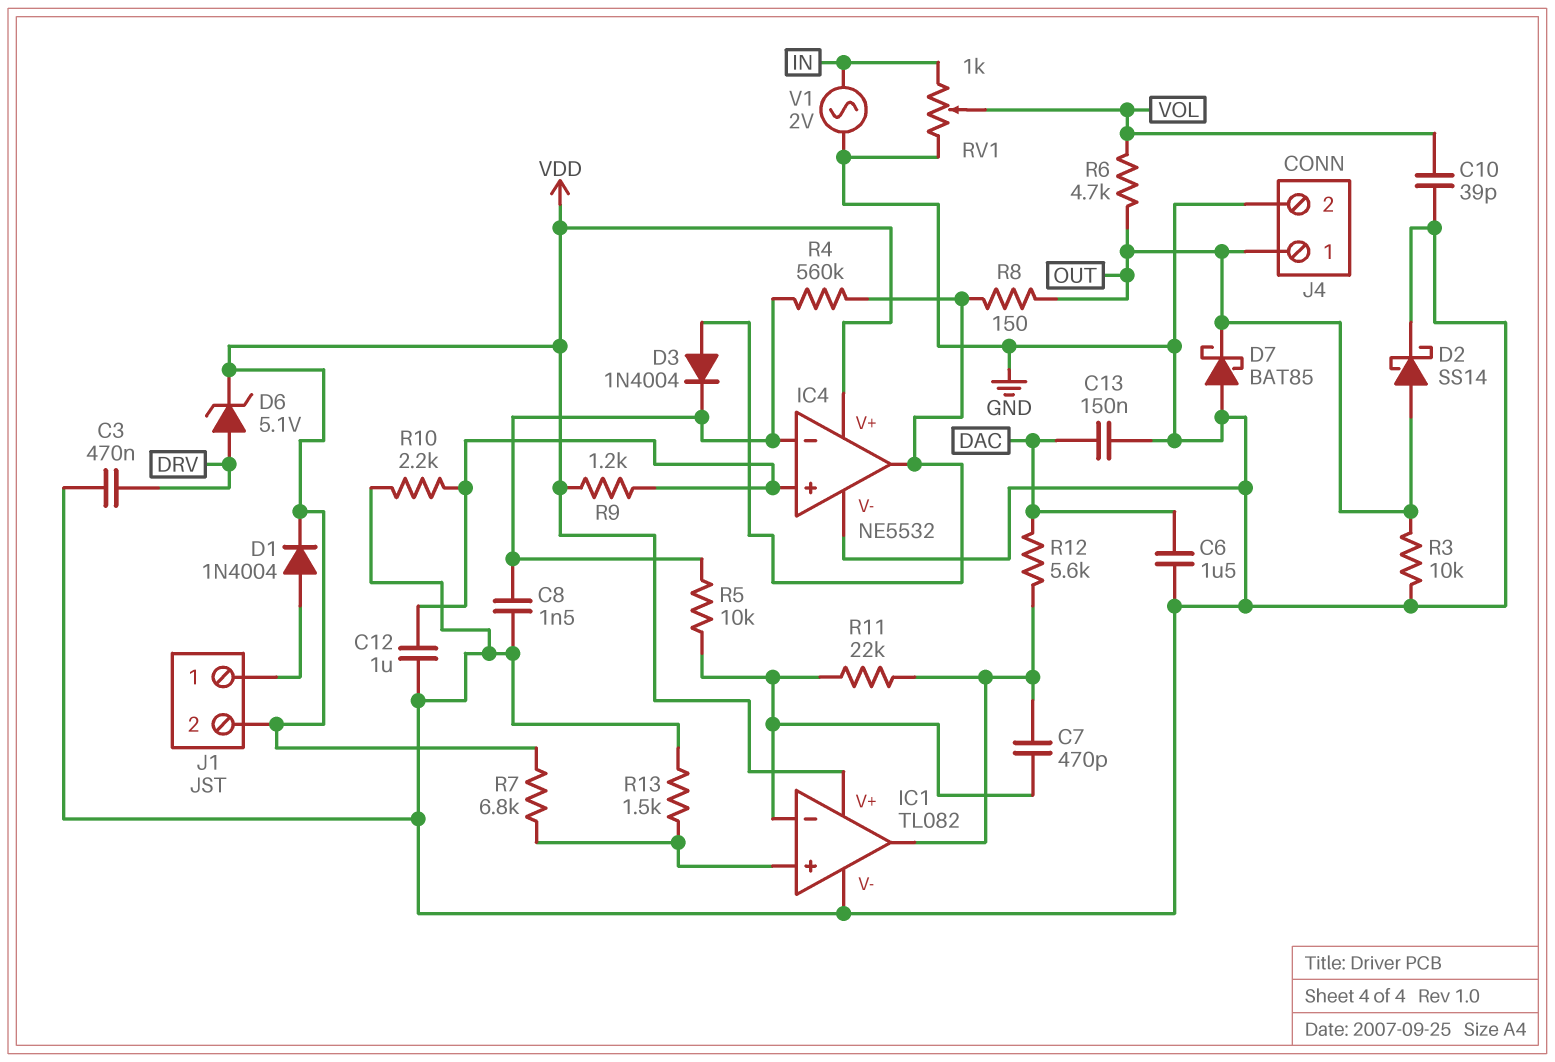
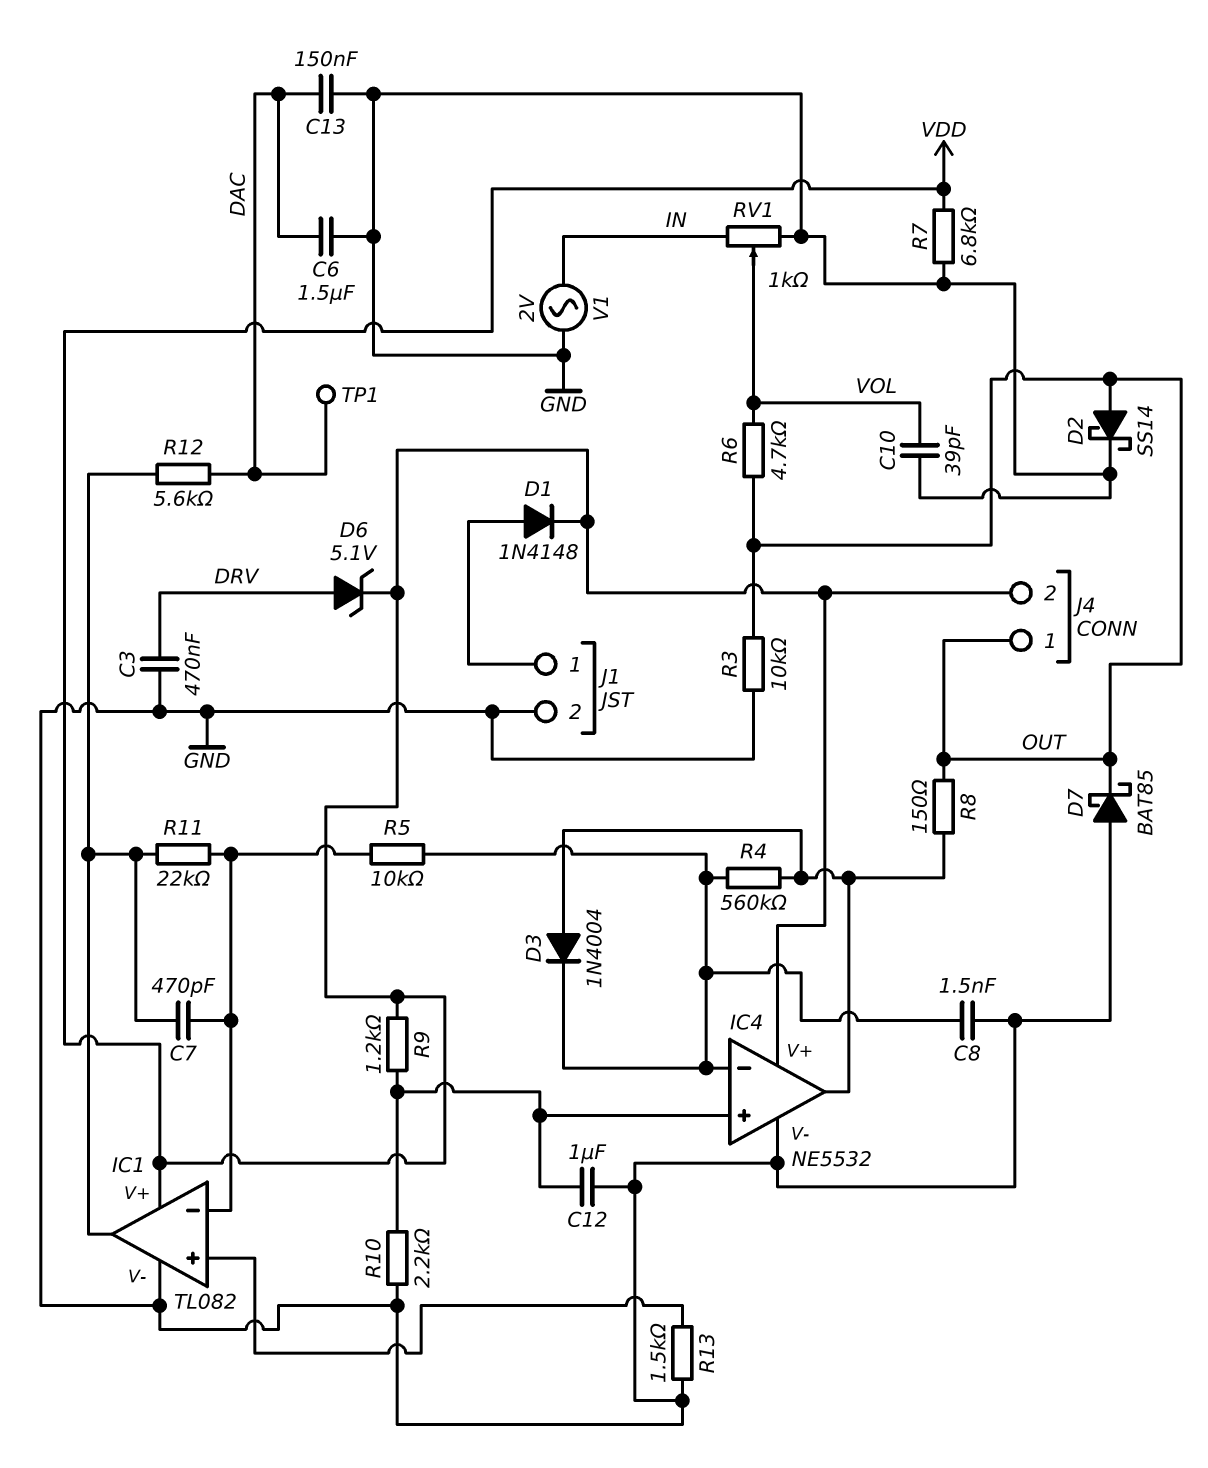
D1: diode 1N4004 (A J1/1, K VDD) -> diode 1N4148 (A J1/1, K VDD)
J1 pin 2: VDD -> GND
J4 pin 2: GND -> VDD
R7: 6.8k (IC1/in+, VDD) -> 6.8k (GND, VDD)
TP1: none -> test point (DAC)

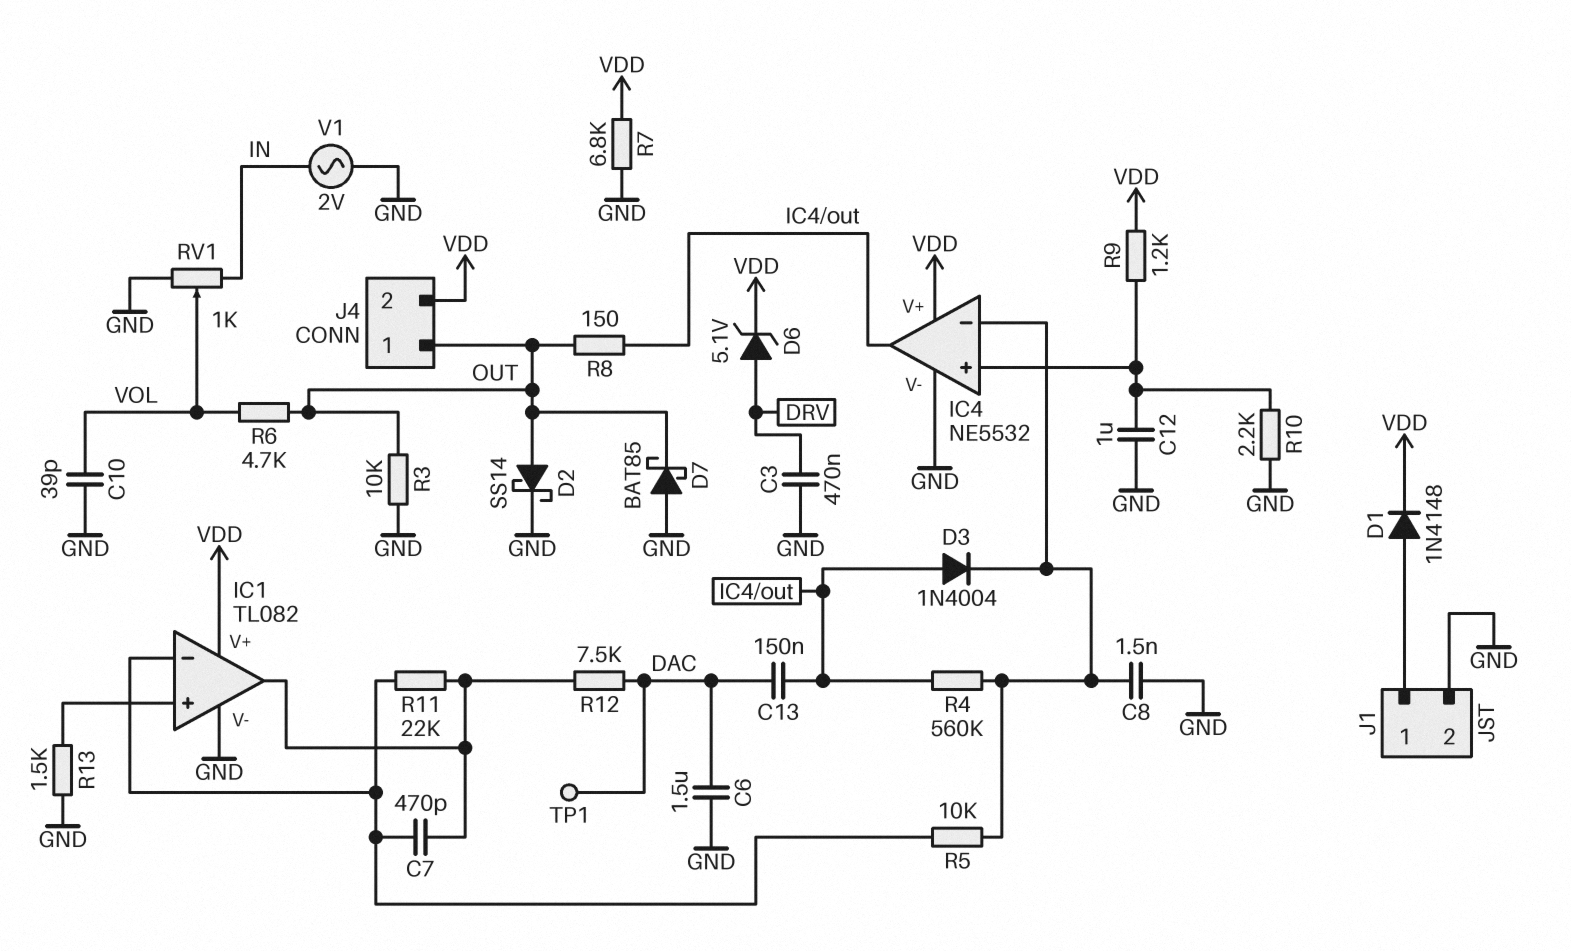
C13: 150nF (DAC, GND) -> 150nF (DAC, IC4/out)
R12: 5.6k (DAC, IC1/out) -> 7.5k (DAC, IC1/out)

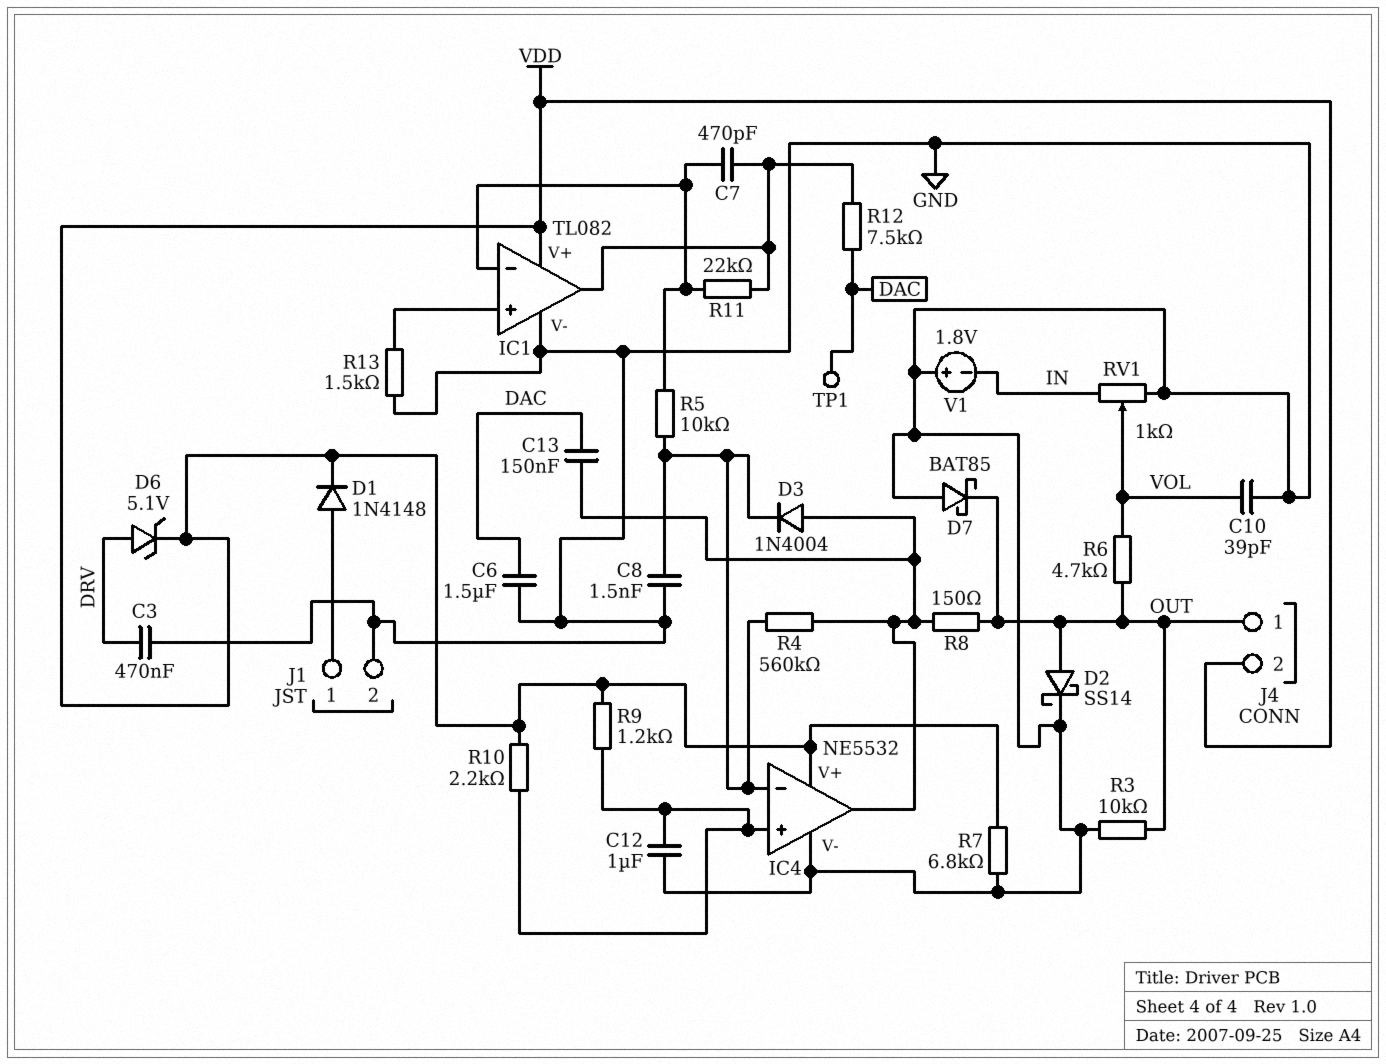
R10: 2.2k (GND, IC4/in+) -> 2.2k (IC4/in+, VDD)
V1: AC 2V (GND, IN) -> 1.8V (plus GND, minus IN)

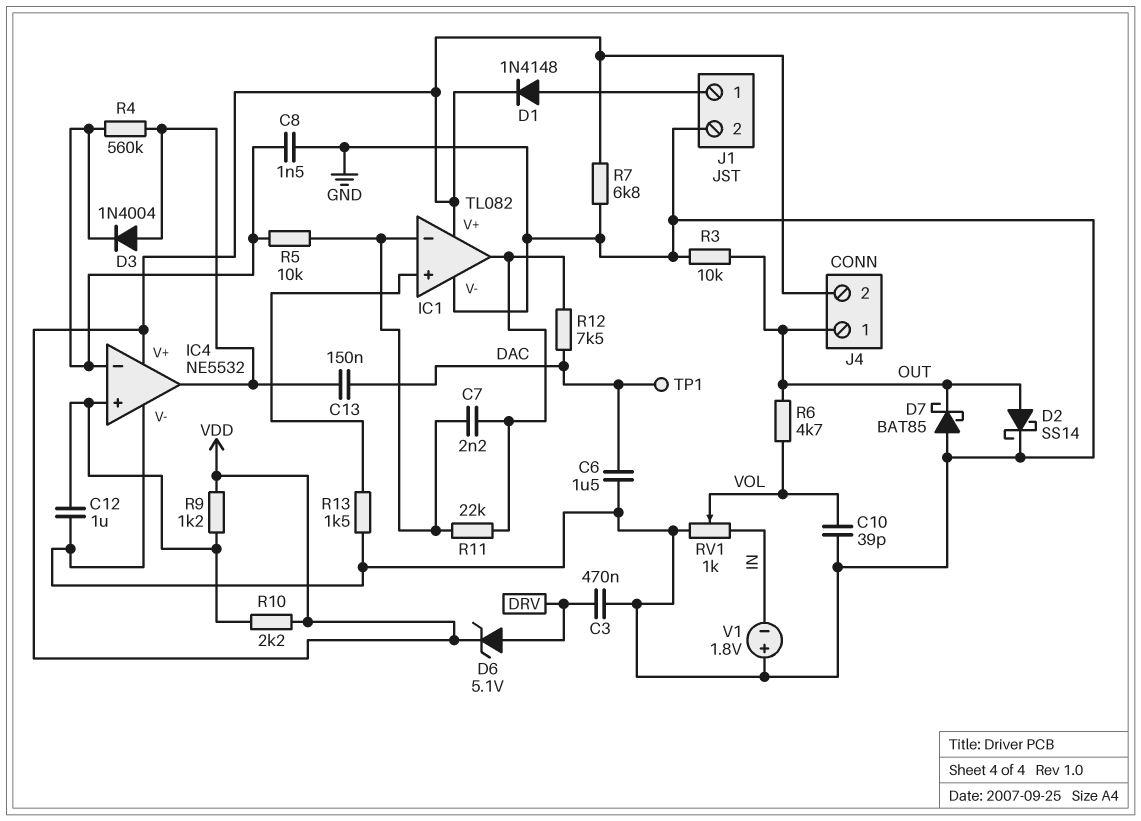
C7: 470pF (IC1/in-, IC1/out) -> 2.2nF (IC1/in-, IC1/out)
R8: 150 (IC4/out, OUT) -> none

